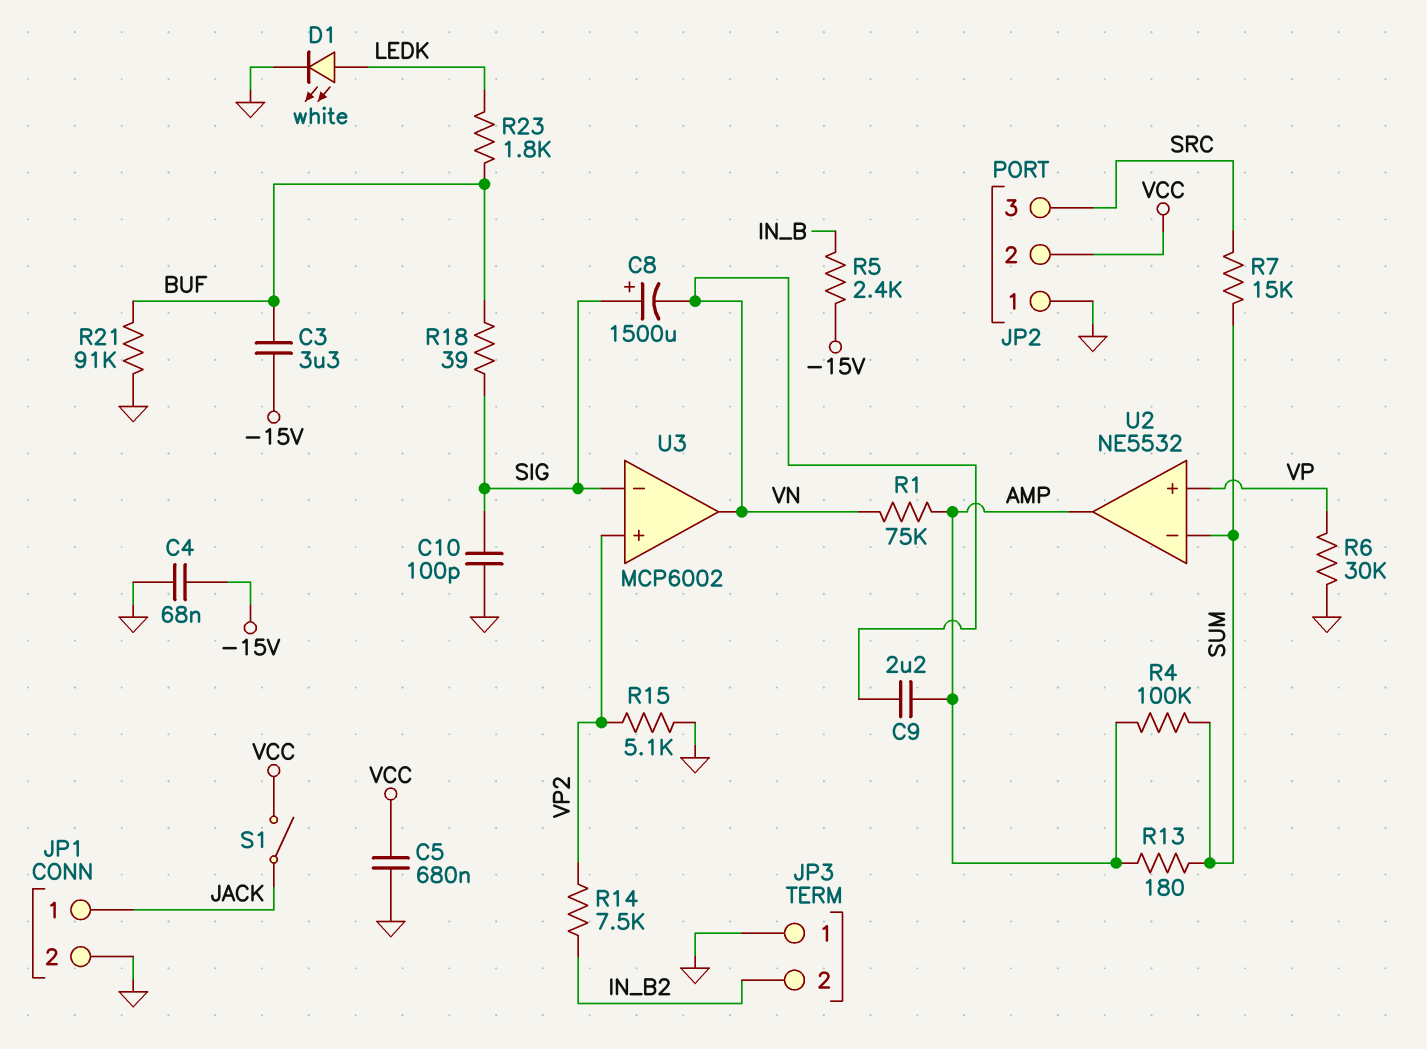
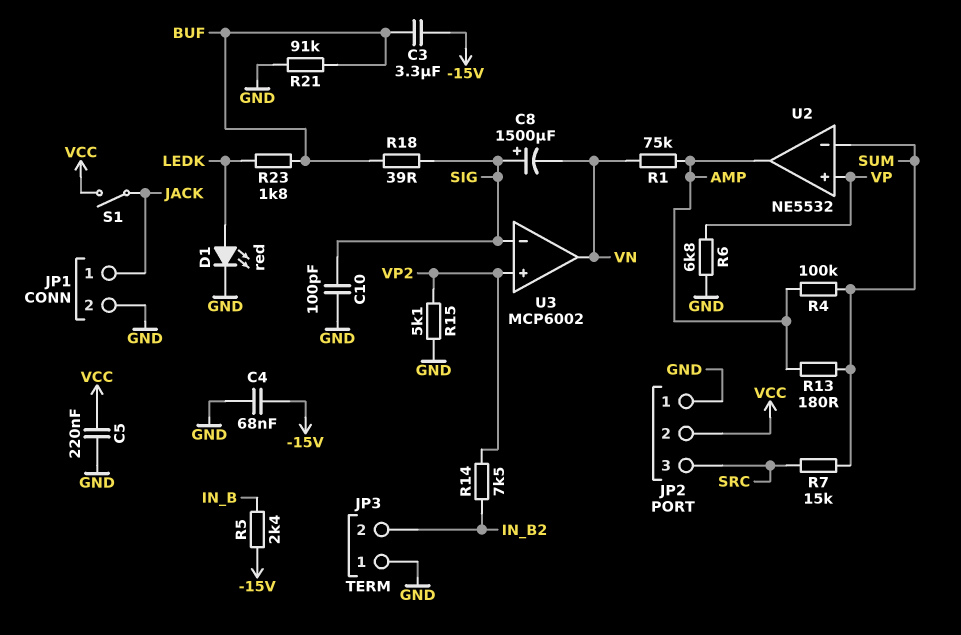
C5: 680nF (GND, VCC) -> 220nF (GND, VCC)
C9: 2.2uF (AMP, VN) -> none
D1: LED white (A LEDK, K GND) -> LED red (A LEDK, K GND)
R6: 30k (GND, VP) -> 6.8k (GND, VP)

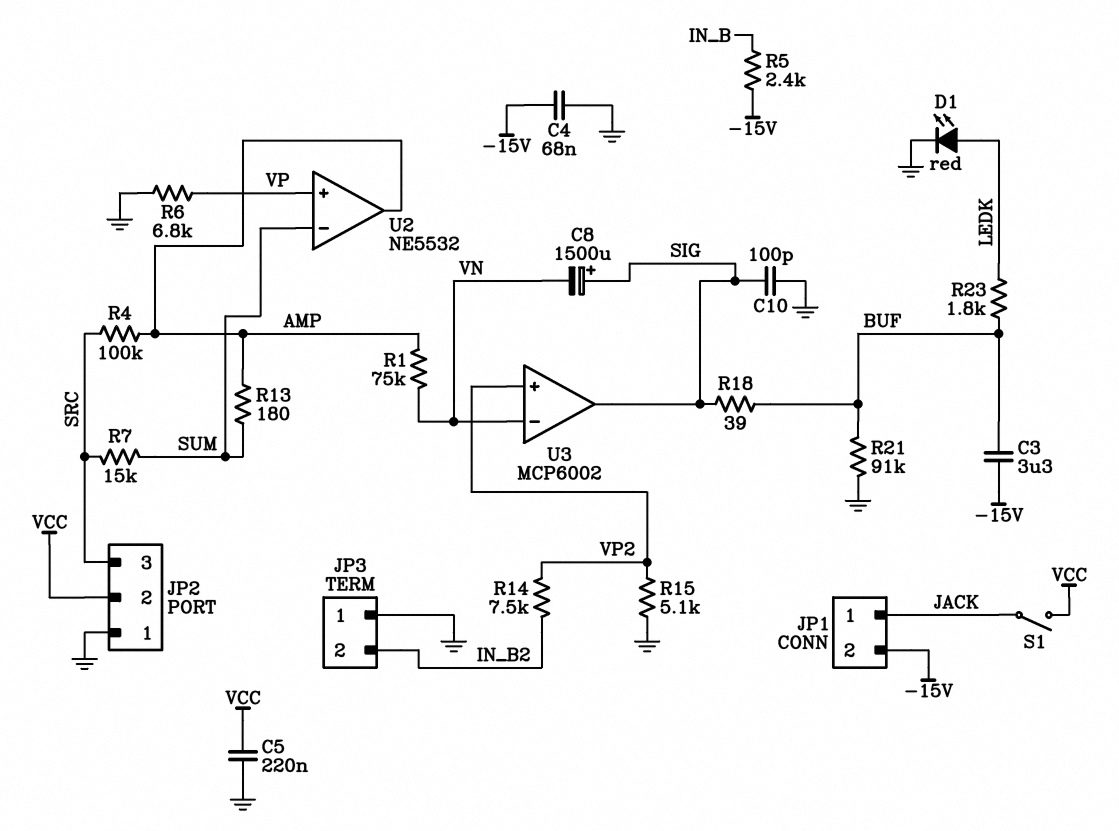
JP1 pin 2: GND -> -15V
R4: 100k (AMP, SUM) -> 100k (AMP, SRC)
U3 pin in-: SIG -> VN
U3 pin out: VN -> SIG

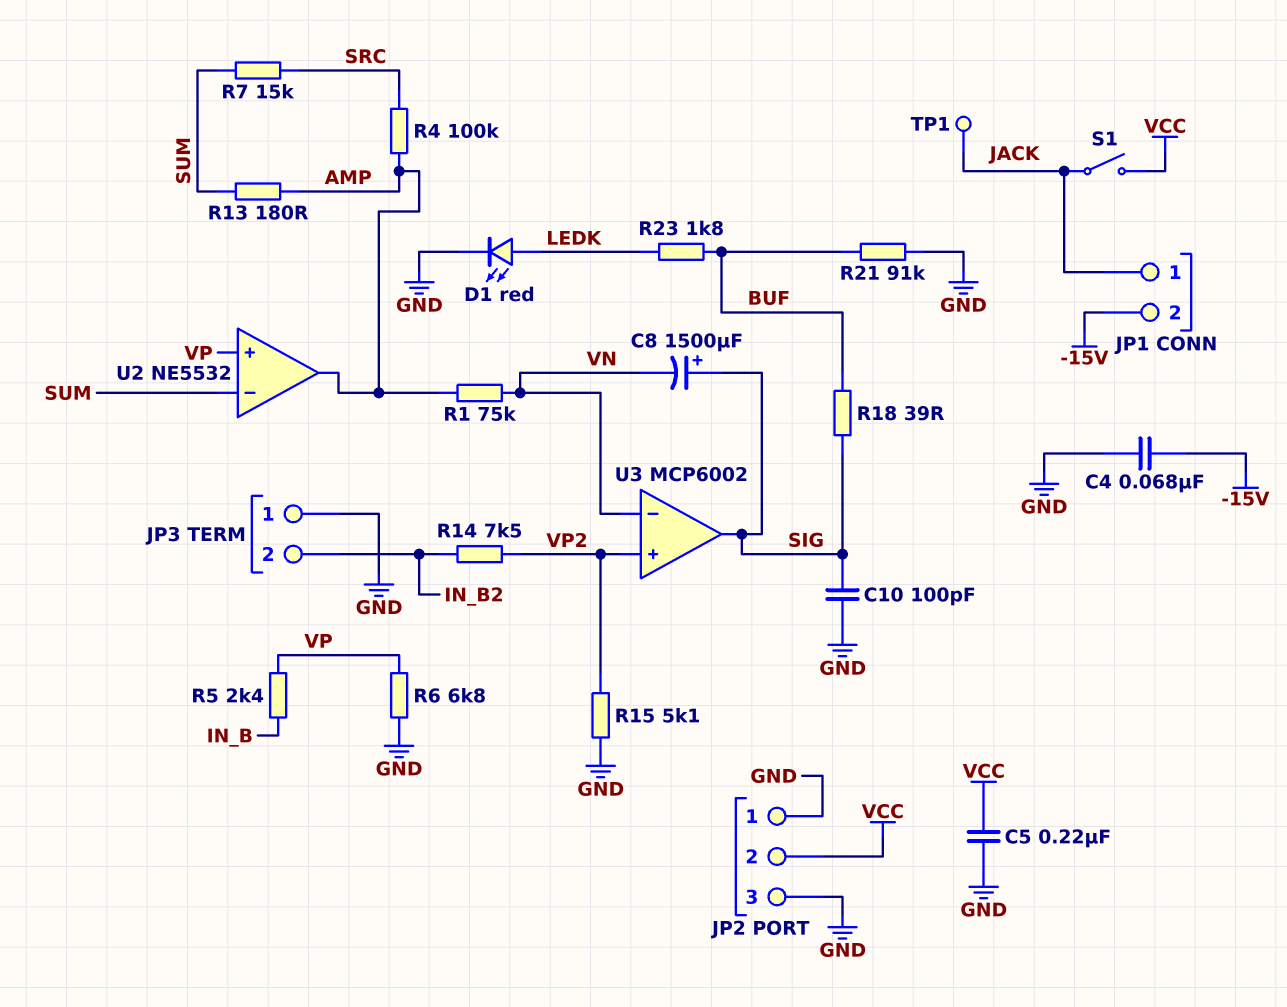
C3: 3.3uF (-15V, BUF) -> none
JP2 pin 3: SRC -> GND
R5: 2.4k (-15V, IN_B) -> 2.4k (IN_B, VP)
TP1: none -> test point (JACK)

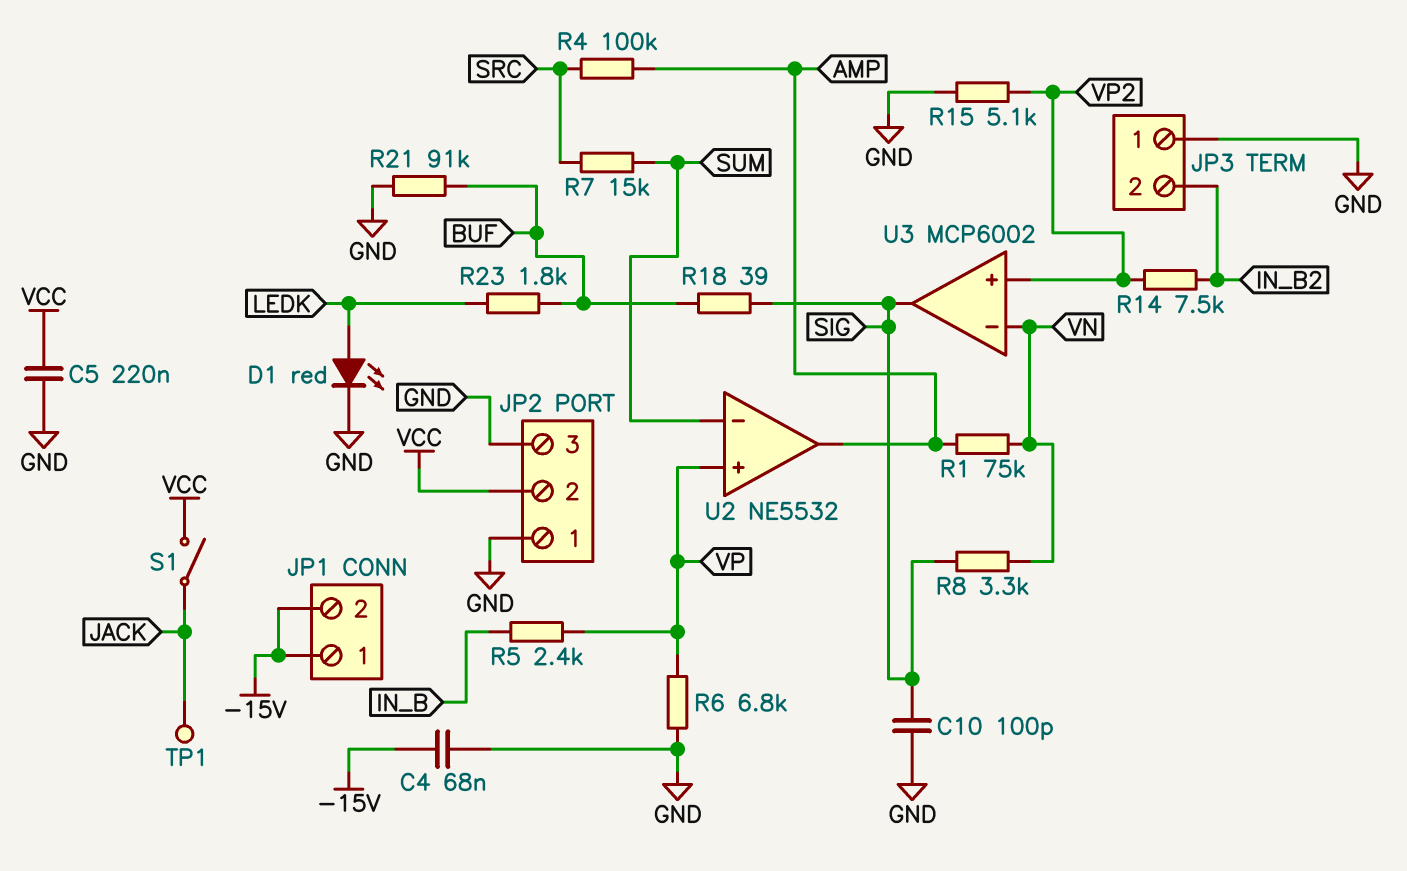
C8: 1500uF (plus SIG, minus VN) -> none
JP1 pin 1: JACK -> -15V
R8: none -> 3.3k (SIG, VN)
R13: 180 (AMP, SUM) -> none

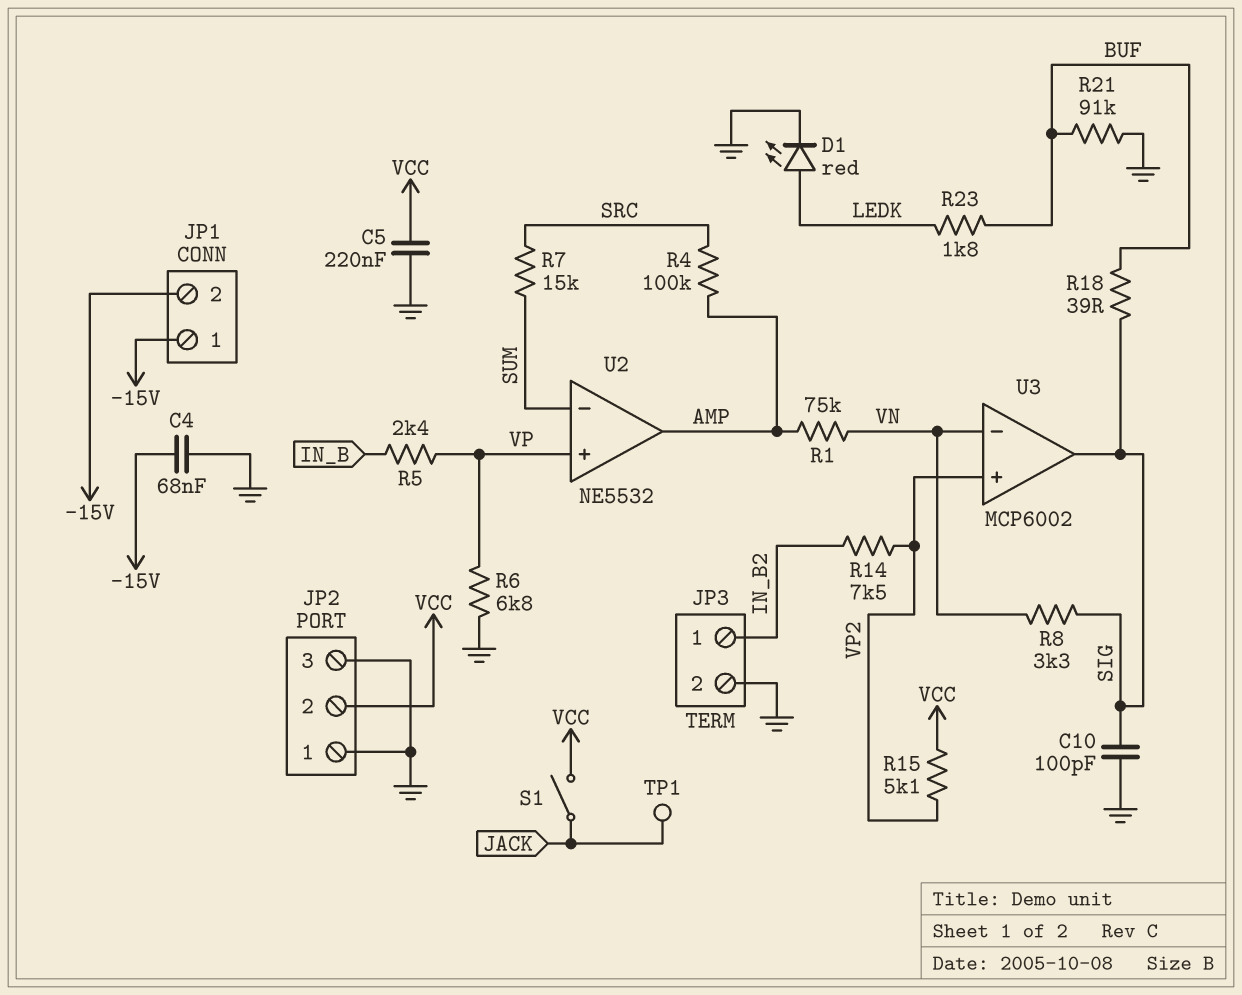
JP3 pin 1: GND -> IN_B2
JP3 pin 2: IN_B2 -> GND
R15: 5.1k (GND, VP2) -> 5.1k (VCC, VP2)

